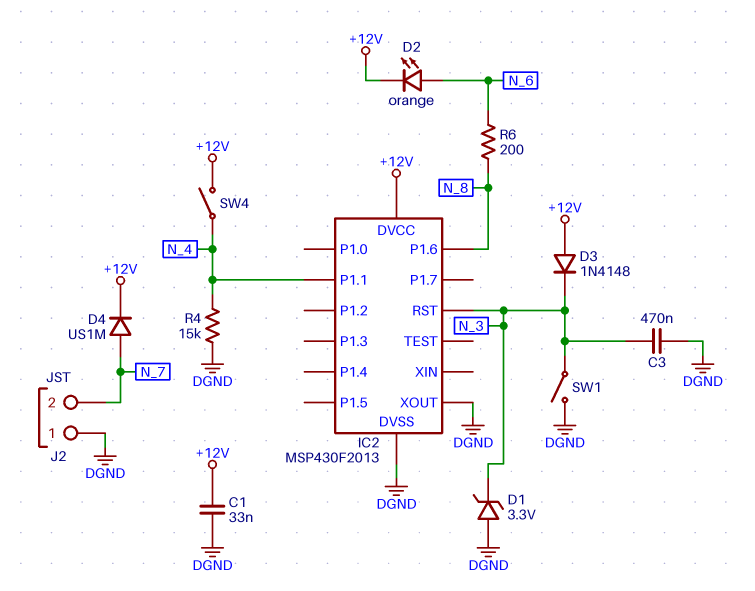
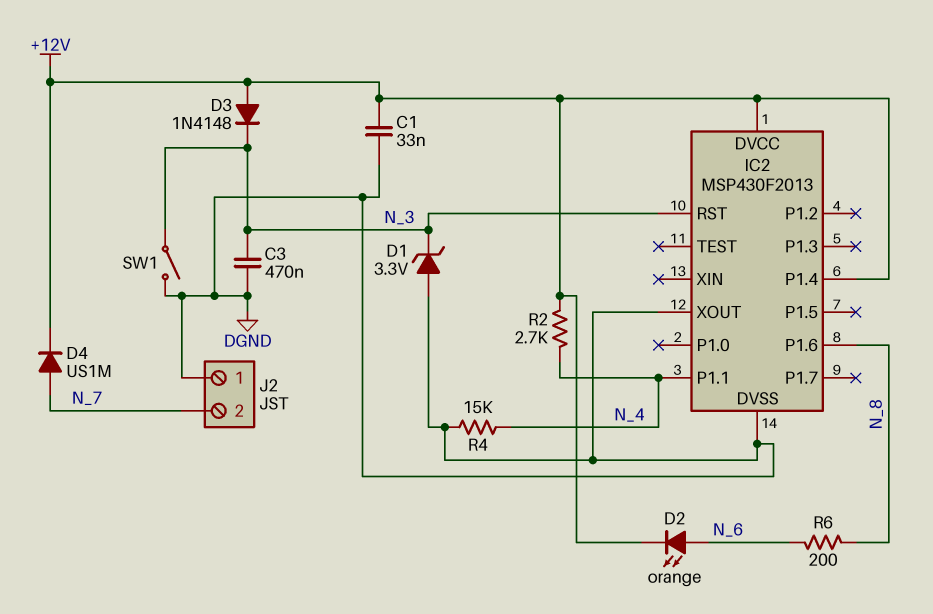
IC2 pin P1.4: none -> +12V
R2: none -> 2.7k (+12V, N_4)
SW4: switch (+12V, N_4) -> none

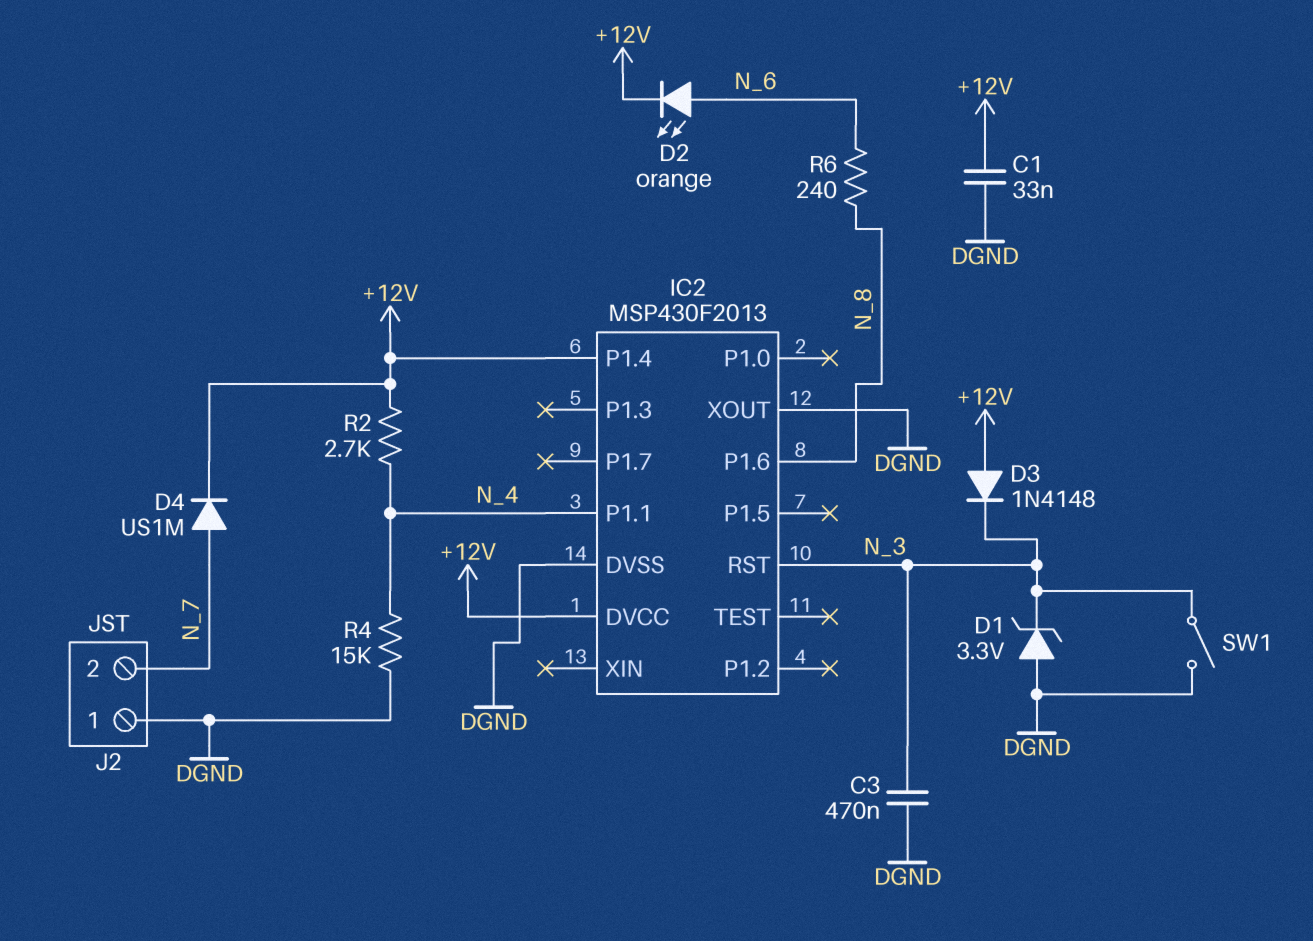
R6: 200 (N_6, N_8) -> 240 (N_6, N_8)

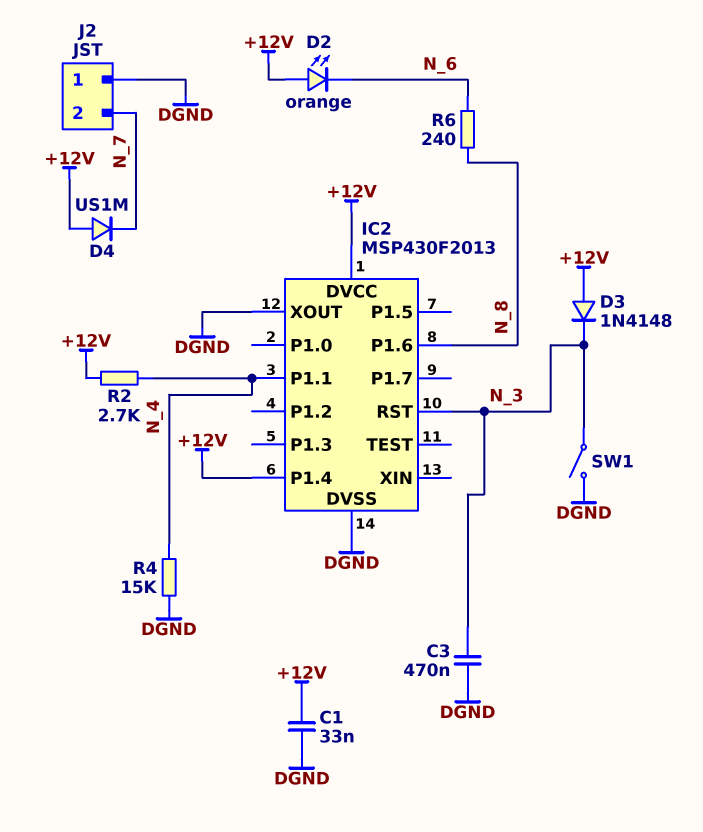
D1: zener 3.3V (A DGND, K N_3) -> none
D2: LED orange (A N_6, K +12V) -> LED orange (A +12V, K N_6)
D4: diode US1M (A N_7, K +12V) -> diode US1M (A +12V, K N_7)

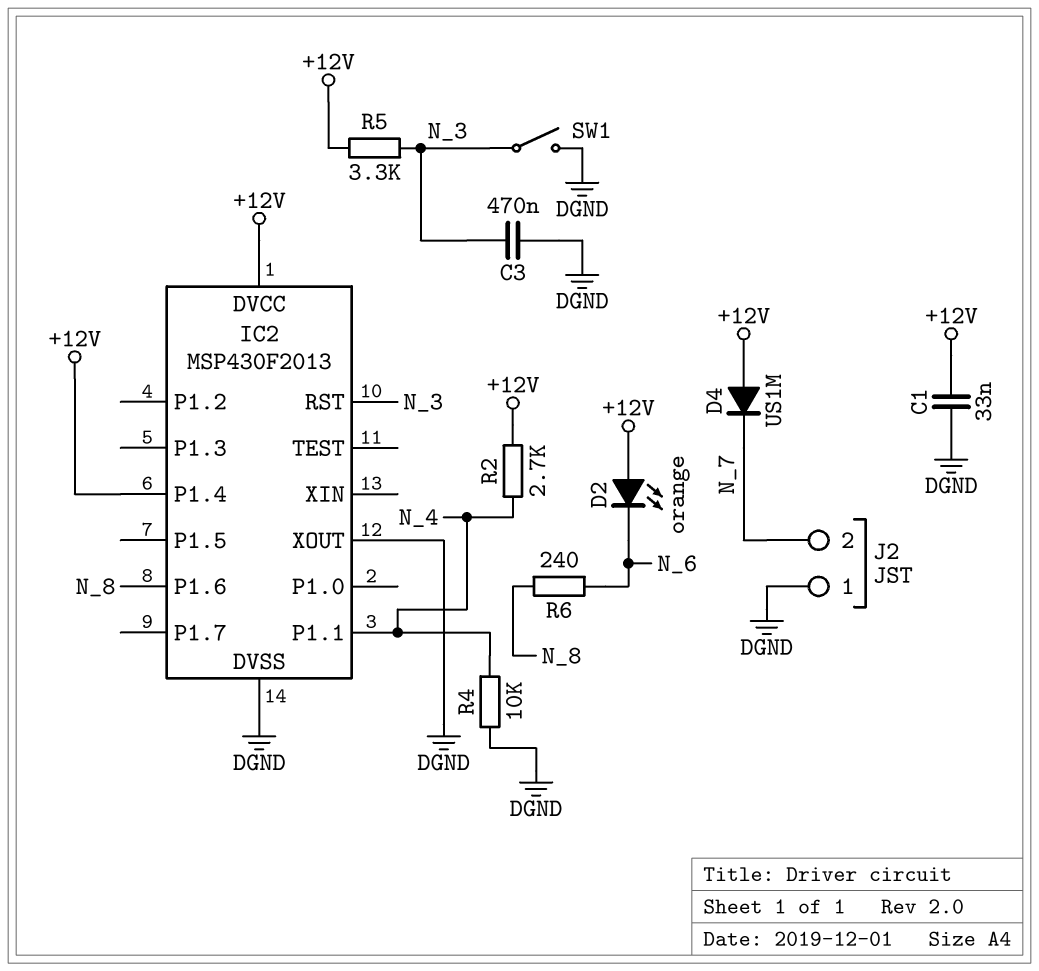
D3: diode 1N4148 (A +12V, K N_3) -> none
R4: 15k (DGND, N_4) -> 10k (DGND, N_4)
R5: none -> 3.3k (+12V, N_3)

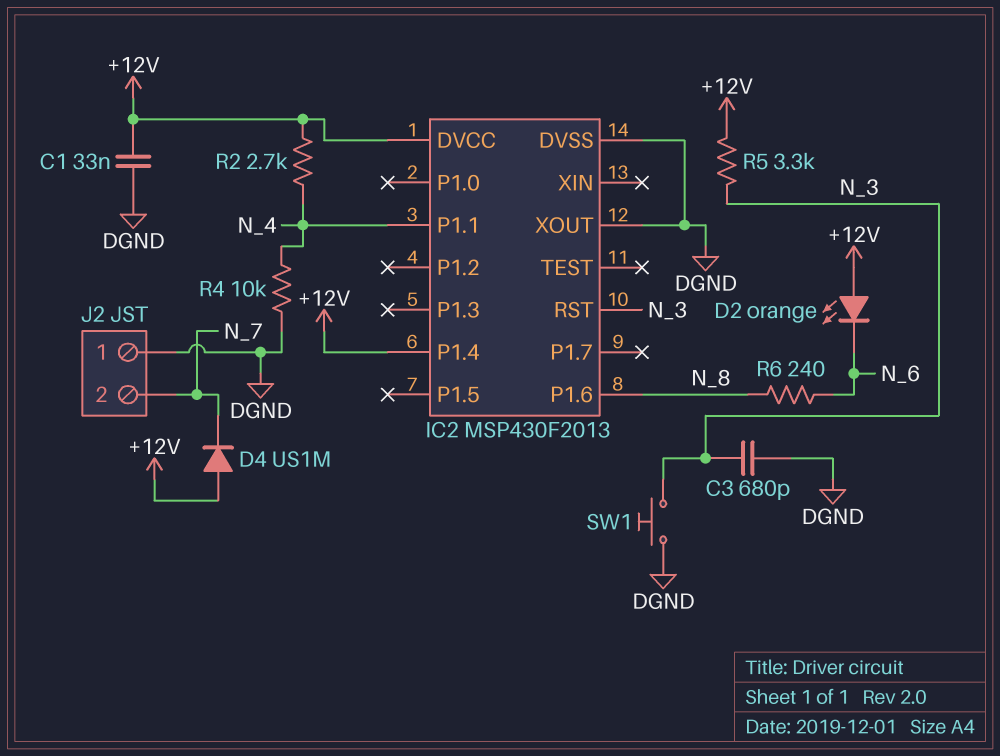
C3: 470nF (DGND, N_3) -> 680pF (DGND, N_3)
SW1: switch (DGND, N_3) -> button (DGND, N_3)

